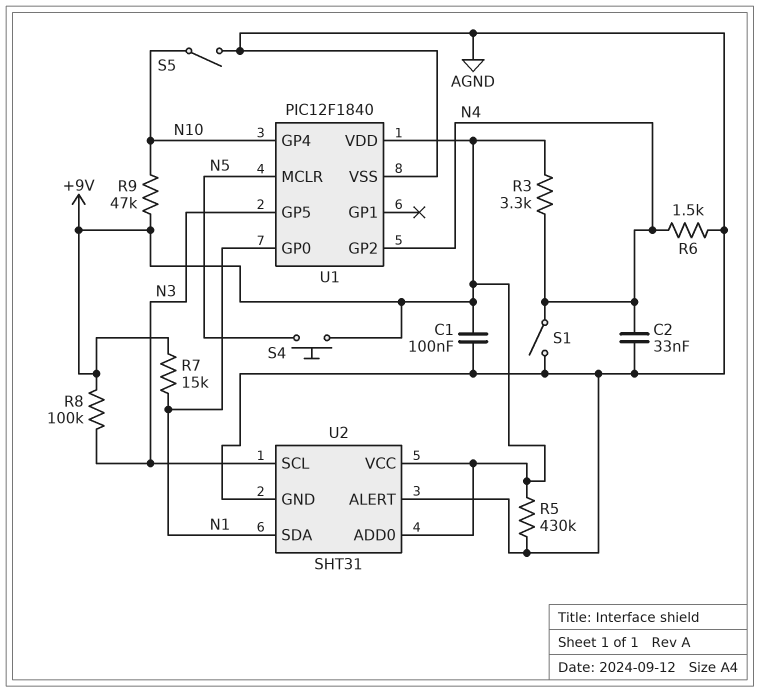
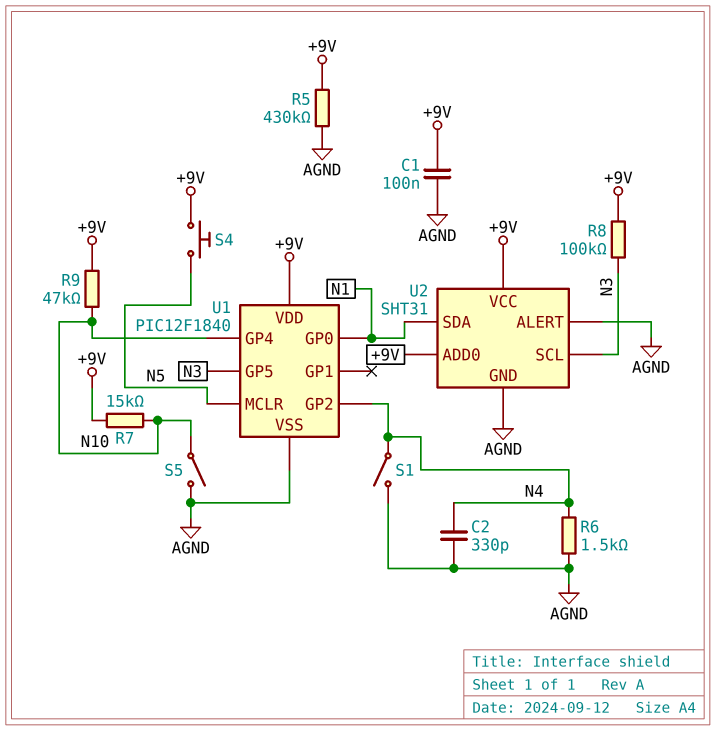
C2: 33nF (AGND, N4) -> 330pF (AGND, N4)
R3: 3.3k (+9V, N4) -> none
R7: 15k (+9V, N1) -> 15k (+9V, N10)

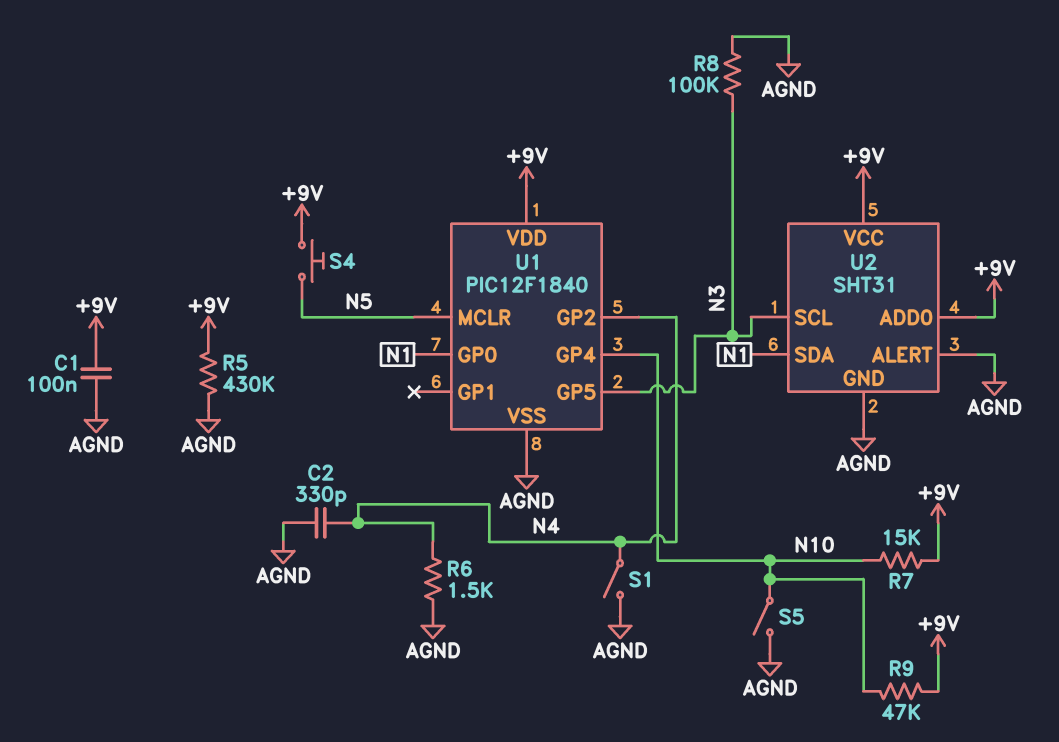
R8: 100k (+9V, N3) -> 100k (AGND, N3)

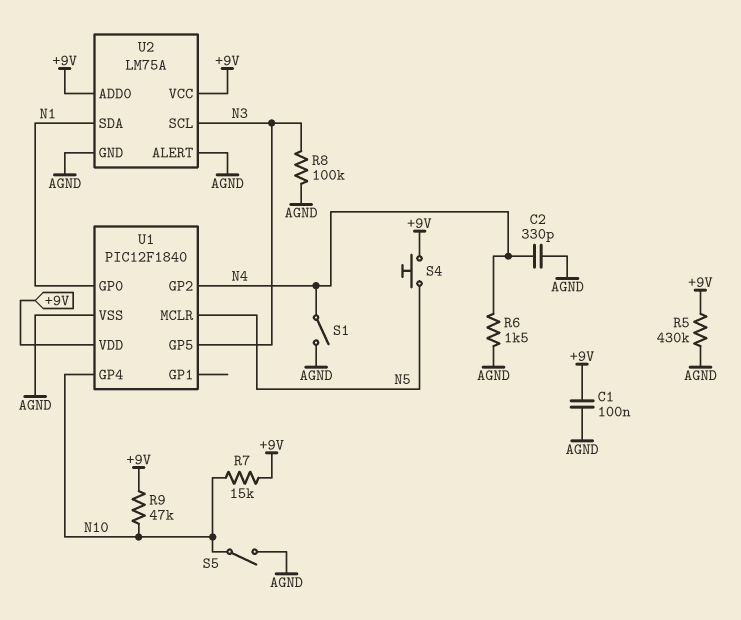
U2: SHT31 -> LM75A

